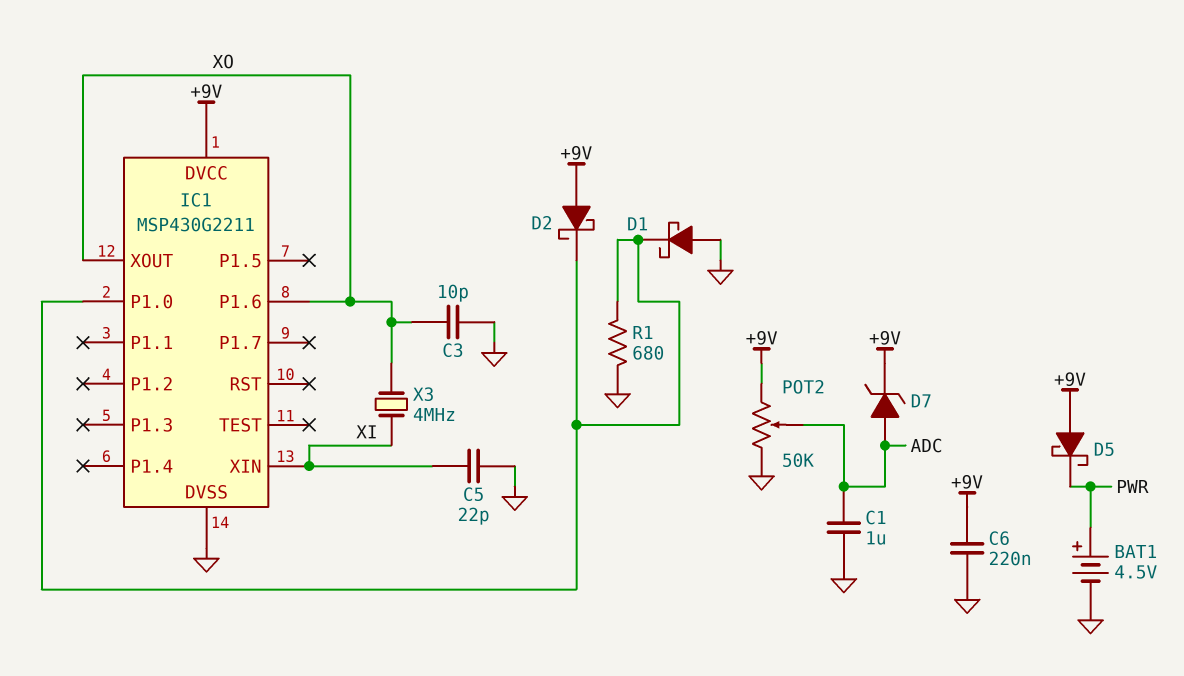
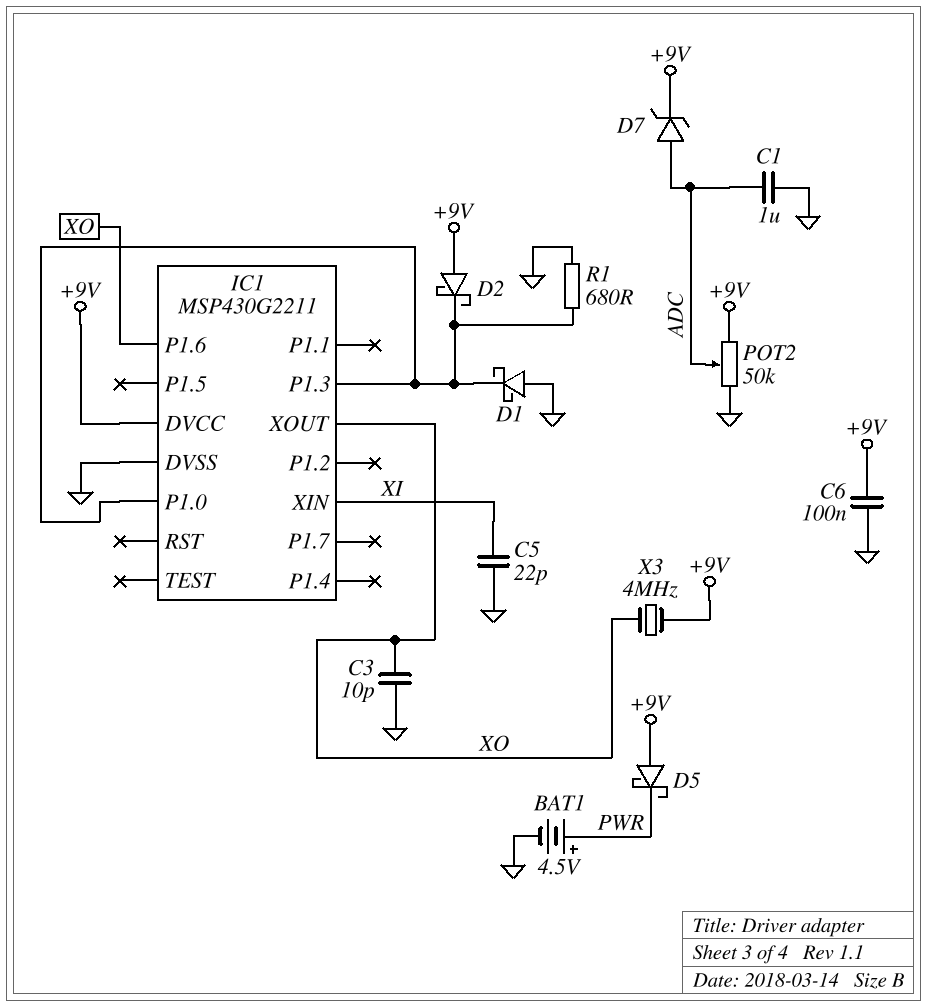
C6: 220nF (+9V, GND) -> 100nF (+9V, GND)
IC1 pin P1.3: none -> IC1/P1.0
X3: 4MHz (XI, XO) -> 4MHz (+9V, XO)

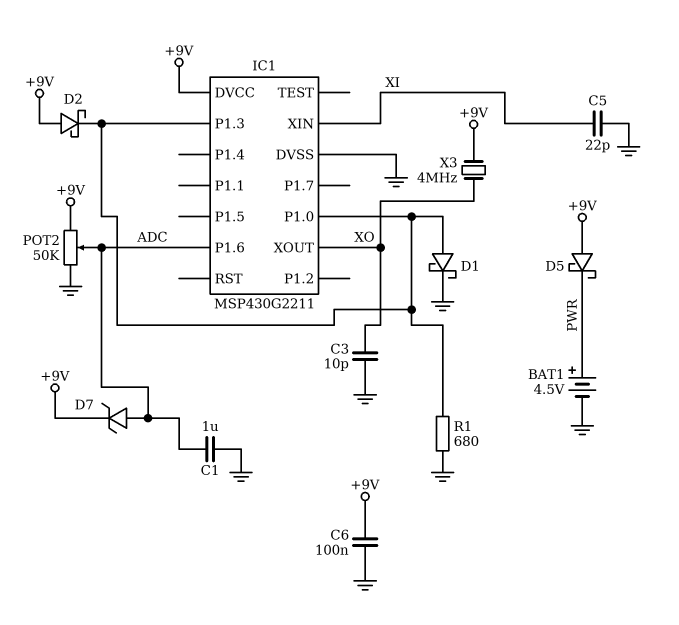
D1: schottky (A GND, K IC1/P1.0) -> schottky (A IC1/P1.0, K GND)
IC1 pin P1.6: XO -> ADC

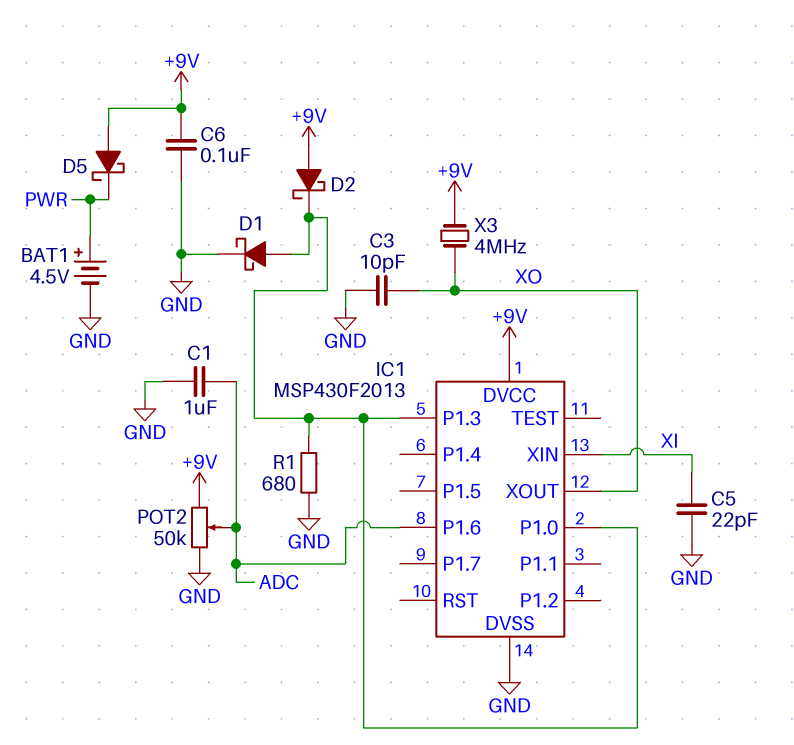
D7: zener (A ADC, K +9V) -> none
IC1: MSP430G2211 -> MSP430F2013

